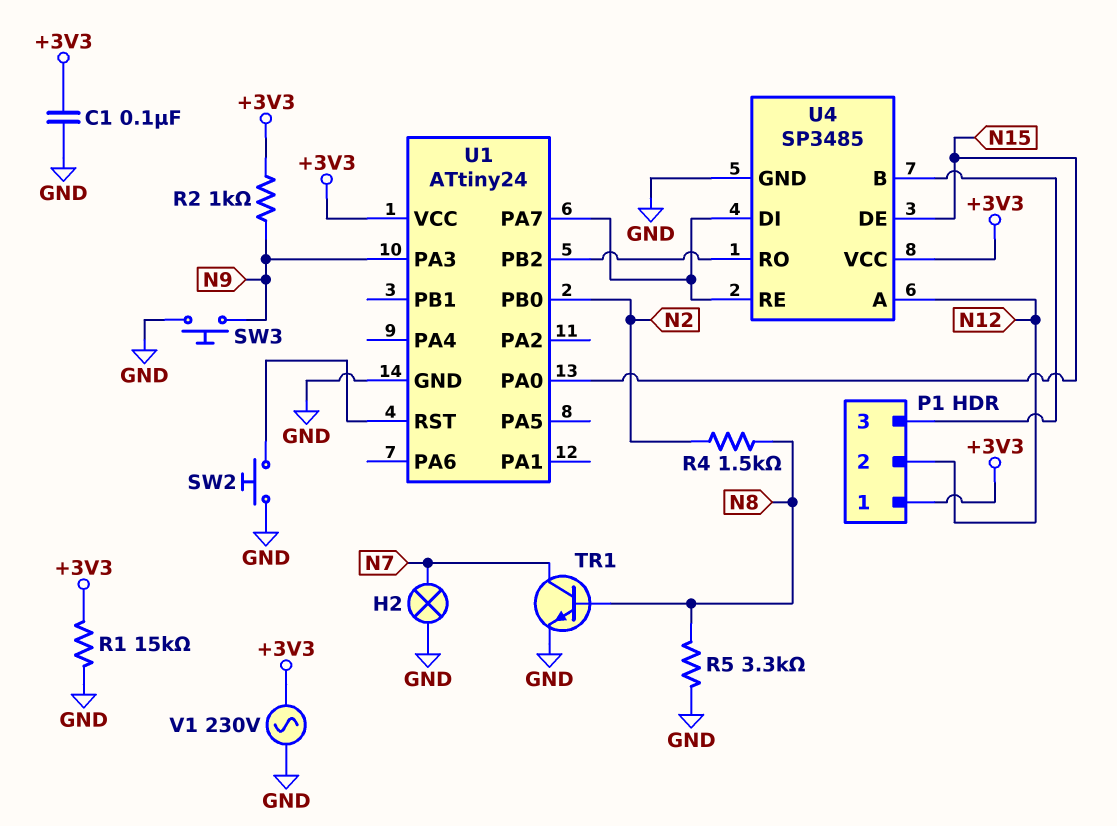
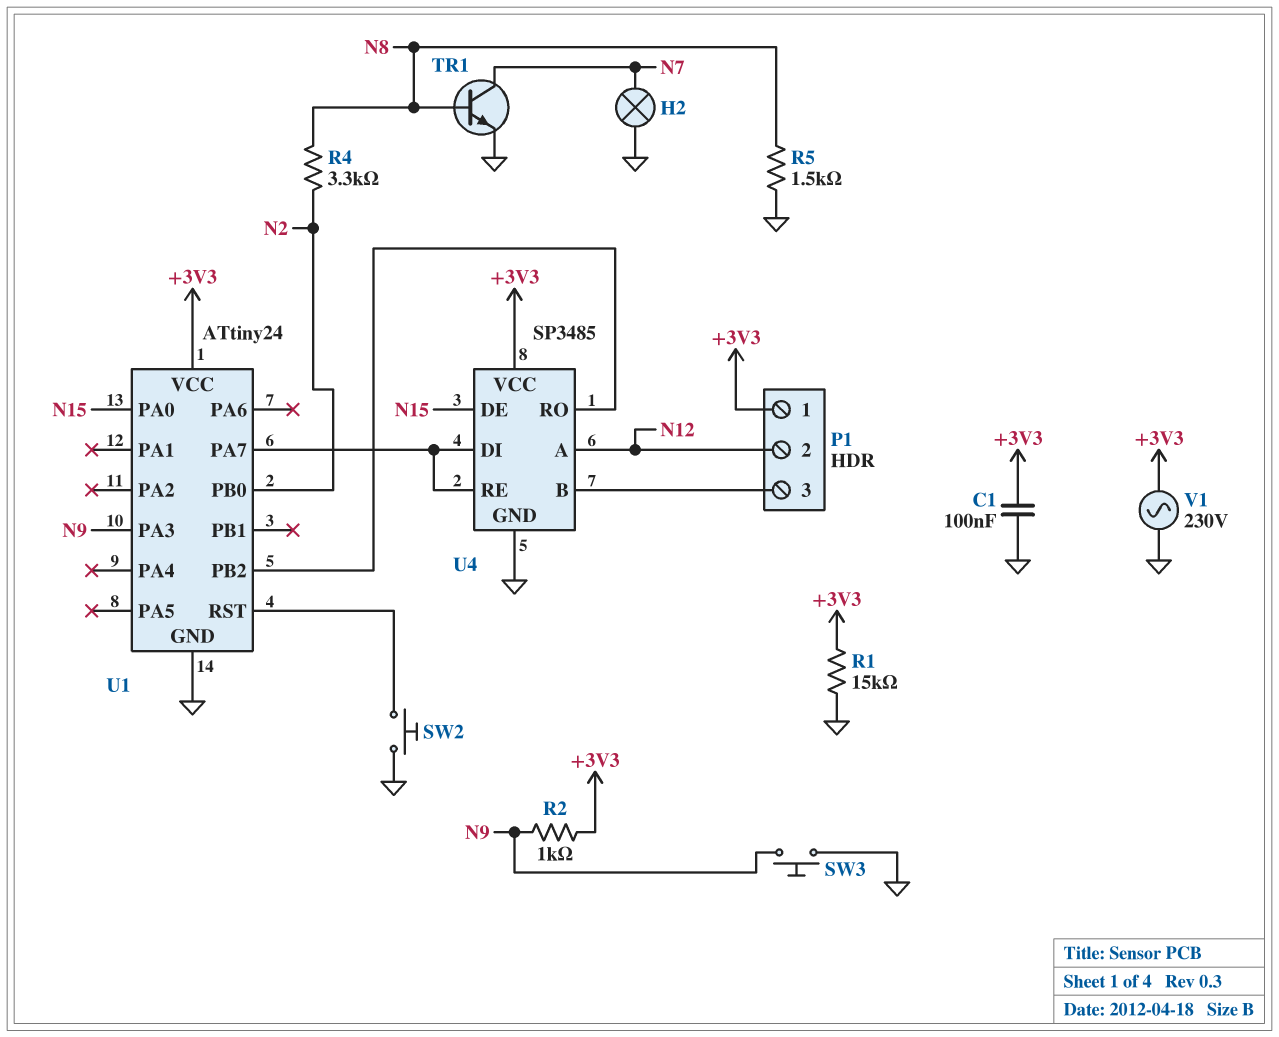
R4: 1.5k (N2, N8) -> 3.3k (N2, N8)
R5: 3.3k (GND, N8) -> 1.5k (GND, N8)

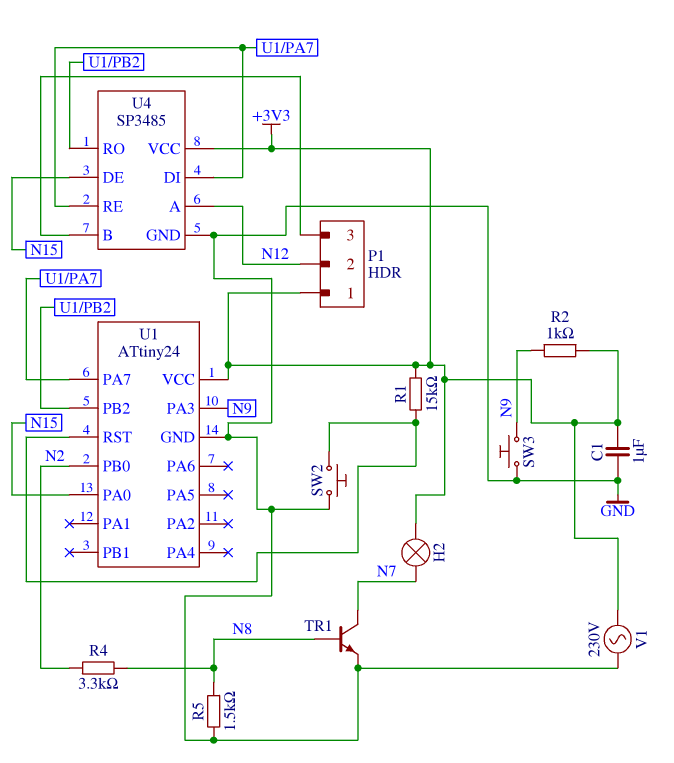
C1: 100nF (+3V3, GND) -> 1uF (+3V3, GND)
H2: lamp (GND, N7) -> lamp (+3V3, N7)
R1: 15k (+3V3, GND) -> 15k (+3V3, U1/RST)

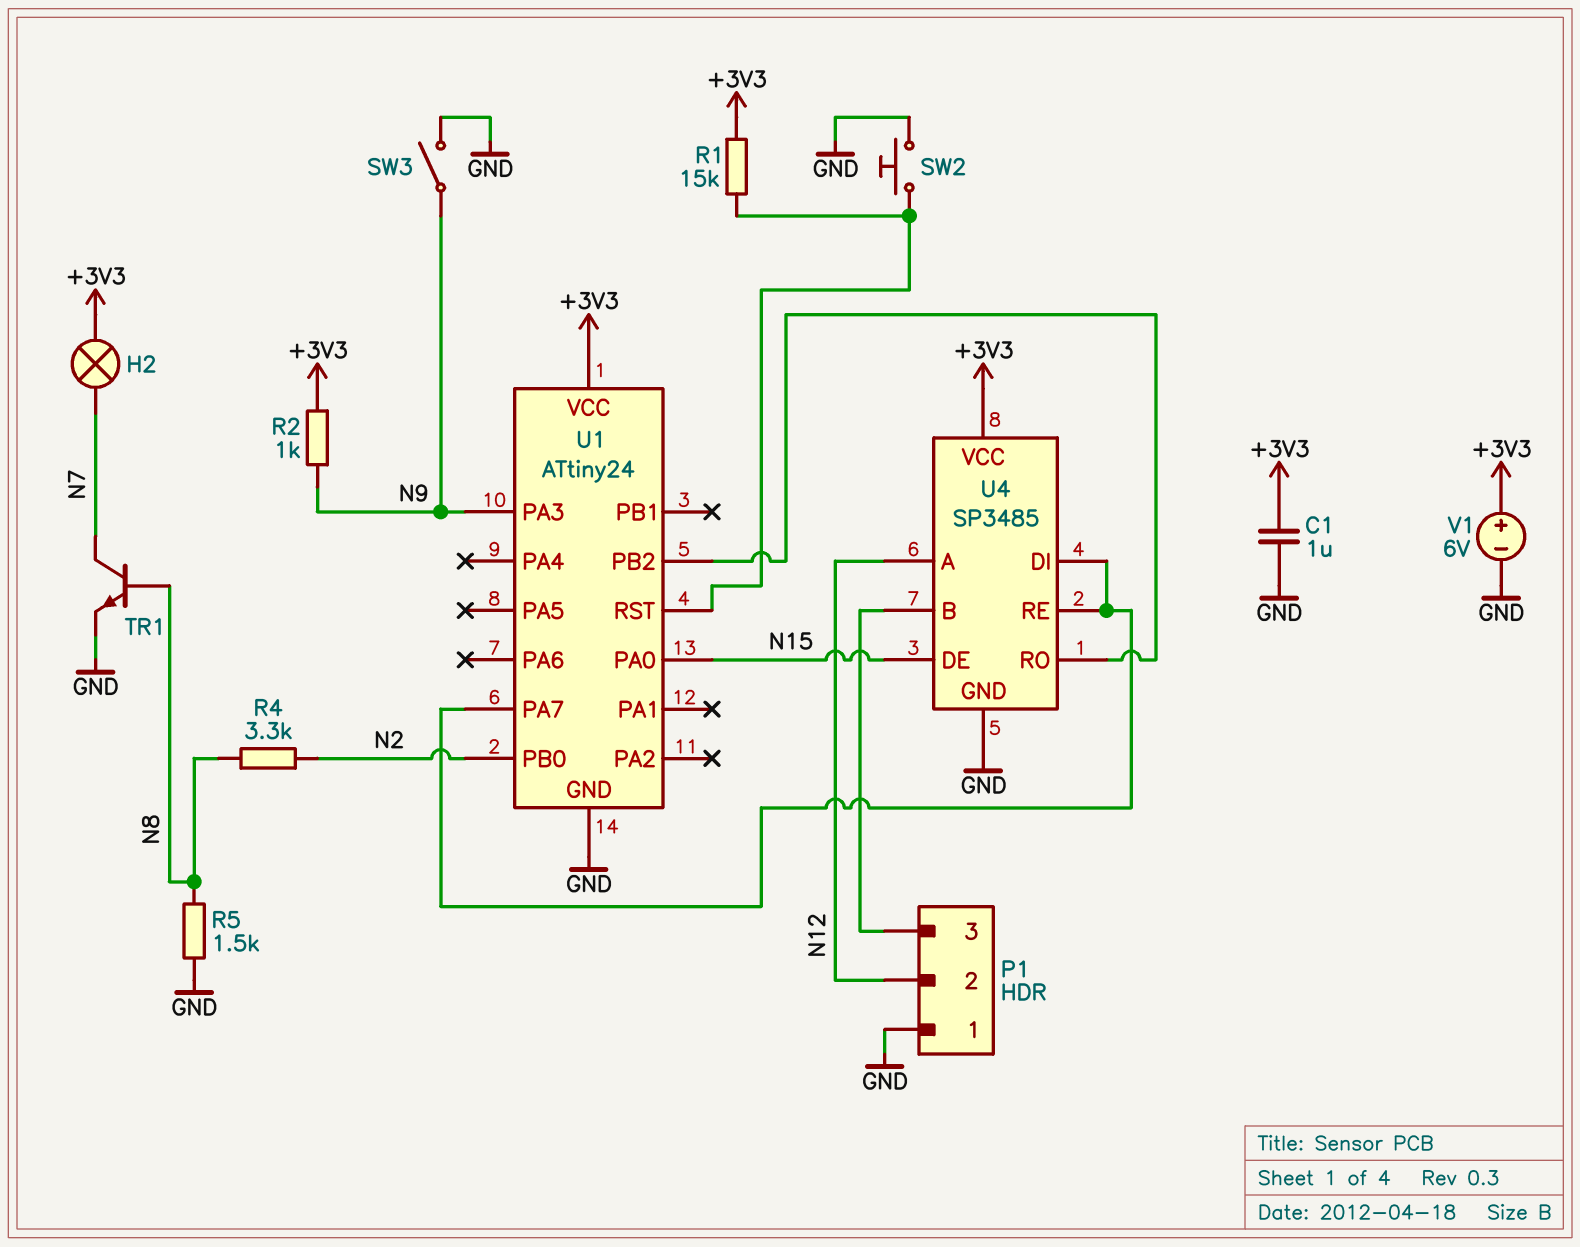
P1 pin 1: +3V3 -> GND
SW3: button (GND, N9) -> switch (GND, N9)
V1: AC 230V (+3V3, GND) -> 6V (plus +3V3, minus GND)

